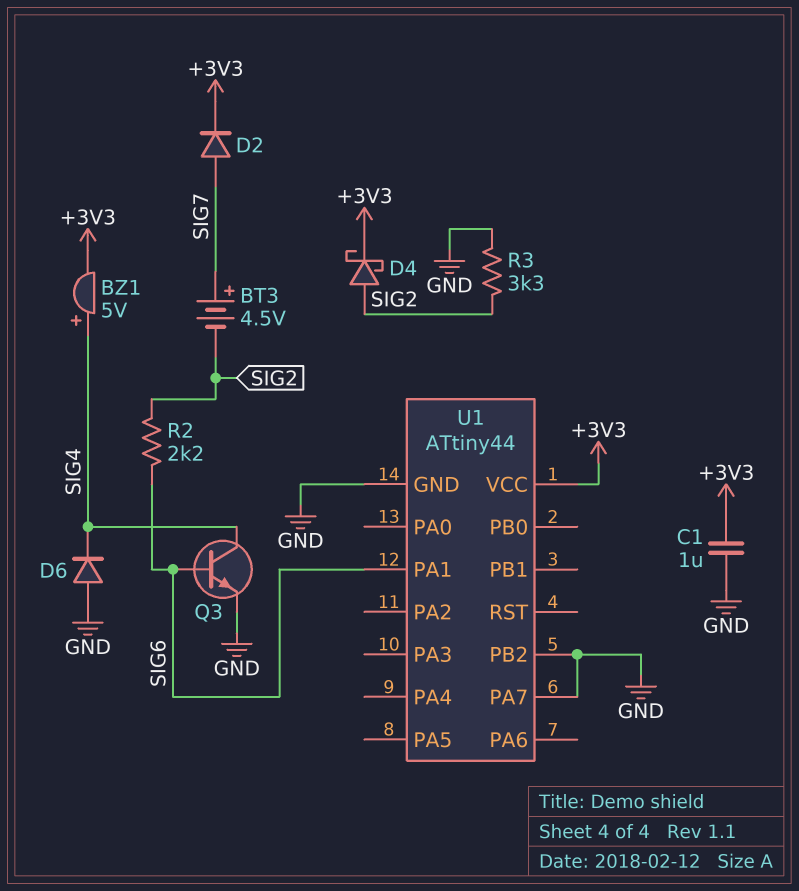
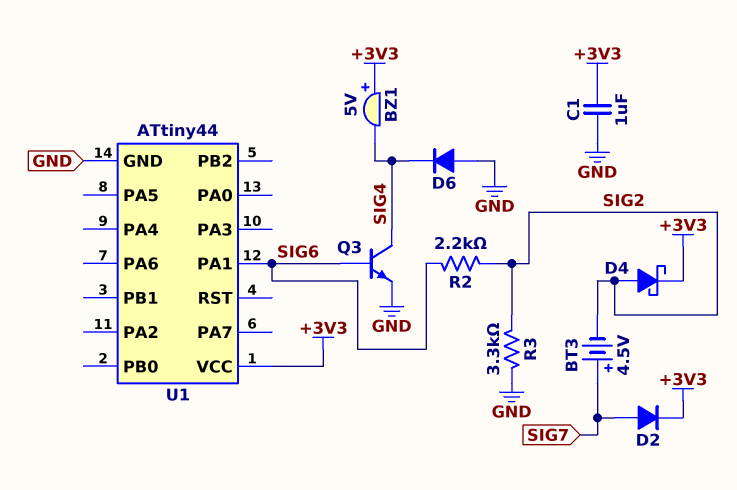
BZ1: buzzer 5V (plus SIG4, minus +3V3) -> buzzer 5V (plus +3V3, minus SIG4)
U1 pin PA7: GND -> none
U1 pin PB2: GND -> none

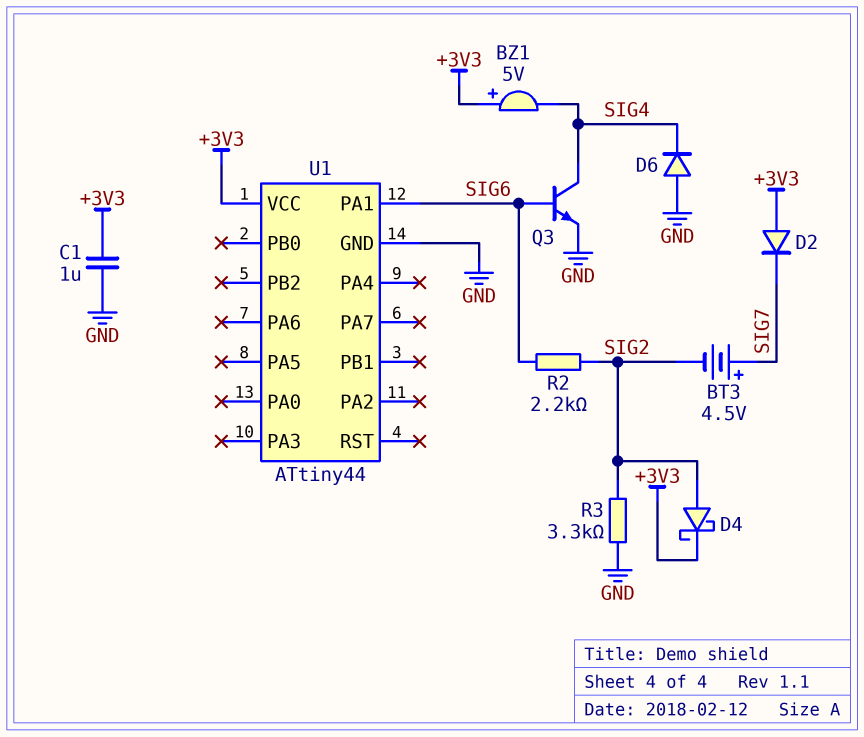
D2: diode (A SIG7, K +3V3) -> diode (A +3V3, K SIG7)

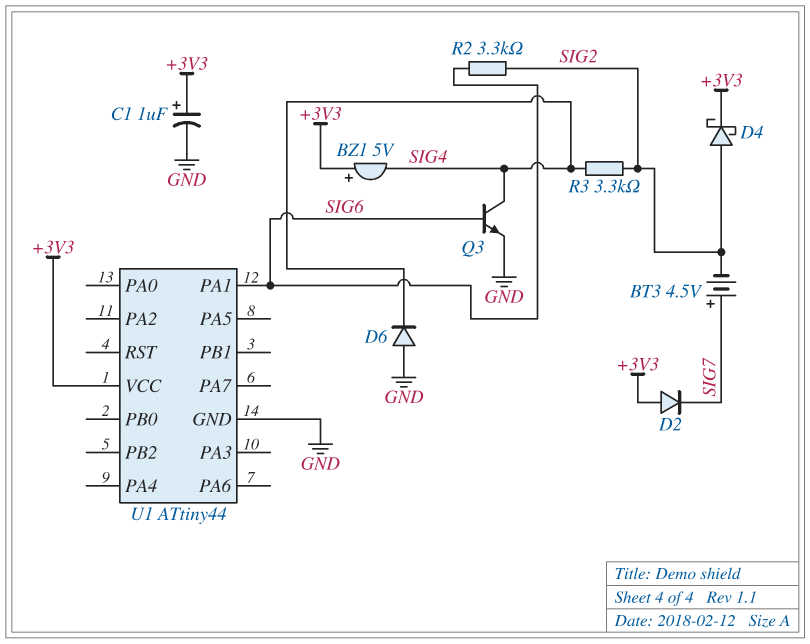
C1: 1uF (+3V3, GND) -> 1uF (plus +3V3, minus GND)
R2: 2.2k (SIG2, SIG6) -> 3.3k (SIG2, SIG6)
R3: 3.3k (GND, SIG2) -> 3.3k (SIG2, SIG4)

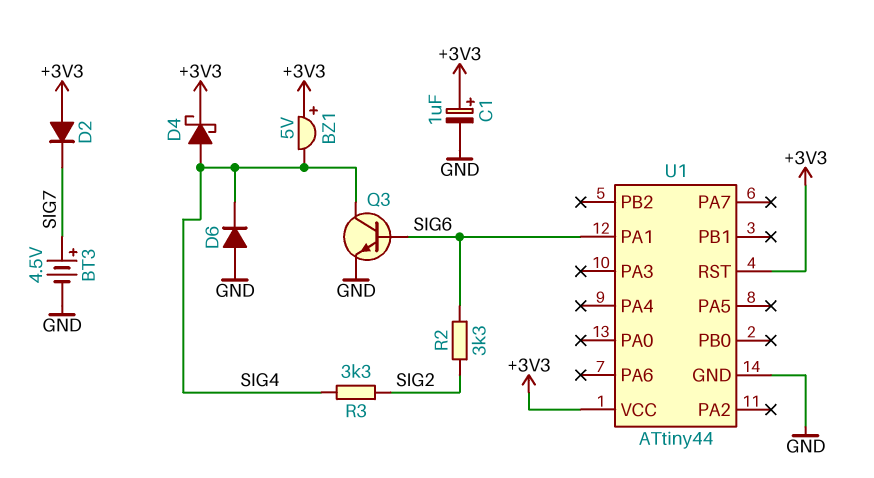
BT3: 4.5V (plus SIG7, minus SIG2) -> 4.5V (plus SIG7, minus GND)
D4: schottky (A SIG2, K +3V3) -> schottky (A SIG4, K +3V3)
U1 pin RST: none -> +3V3

